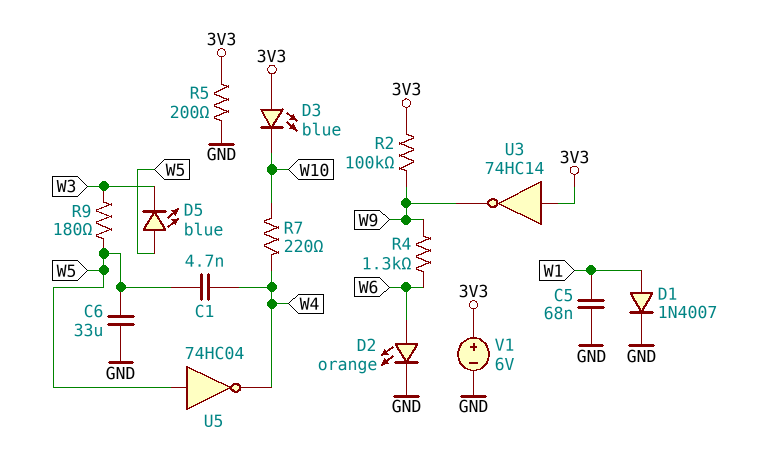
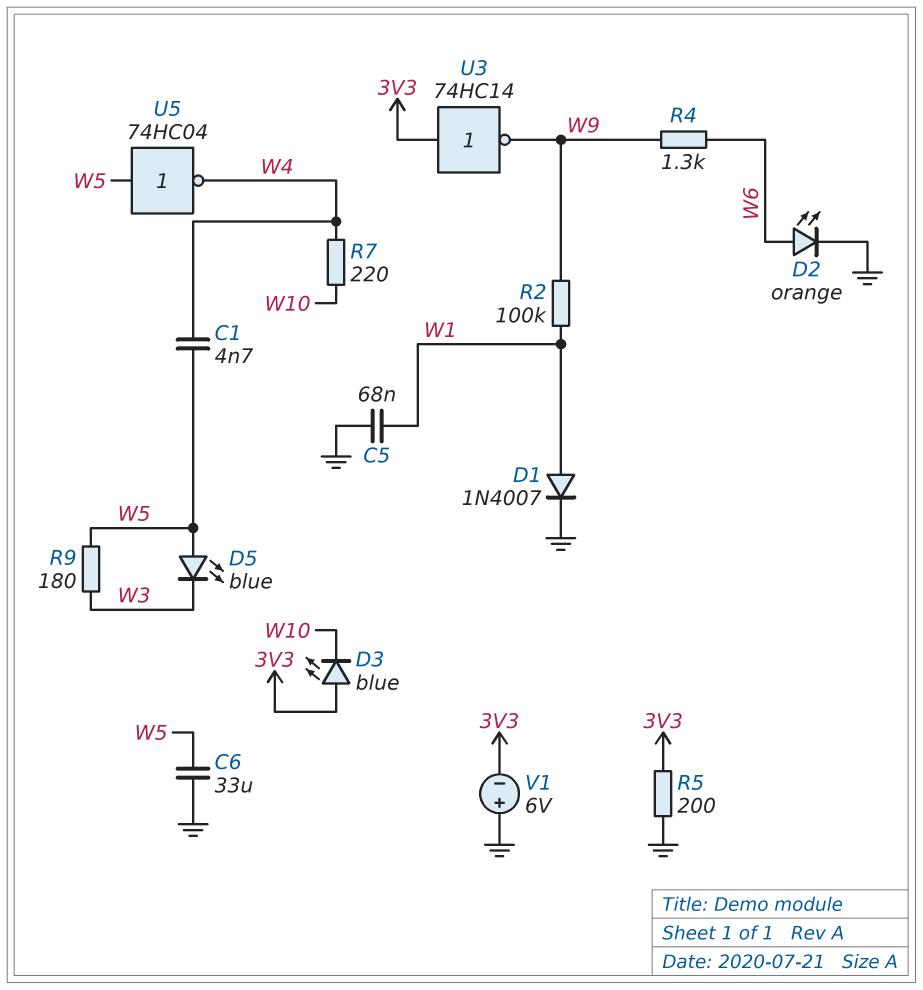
R2: 100k (3V3, W9) -> 100k (W1, W9)
V1: 6V (plus 3V3, minus GND) -> 6V (plus GND, minus 3V3)

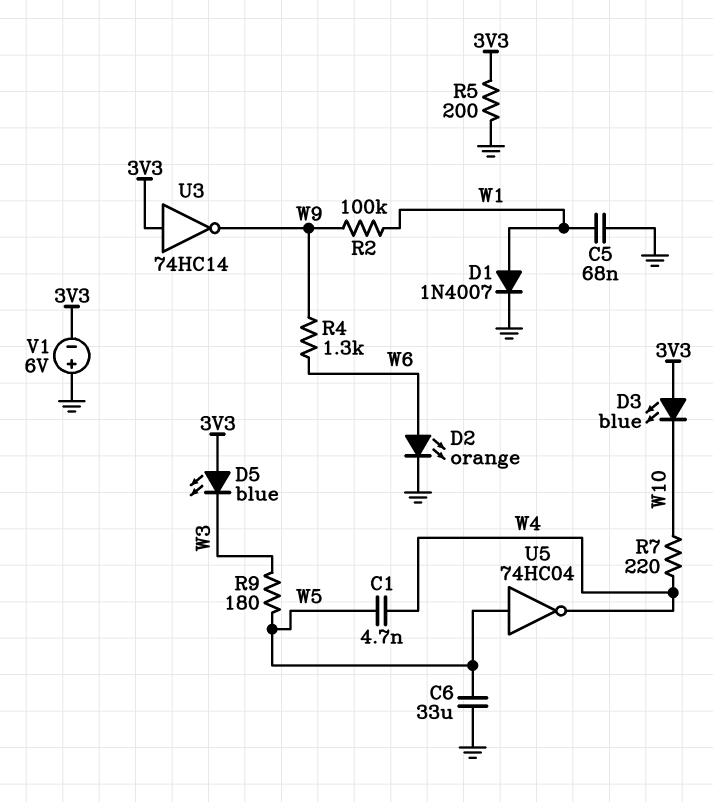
D5: LED blue (A W5, K W3) -> LED blue (A 3V3, K W3)

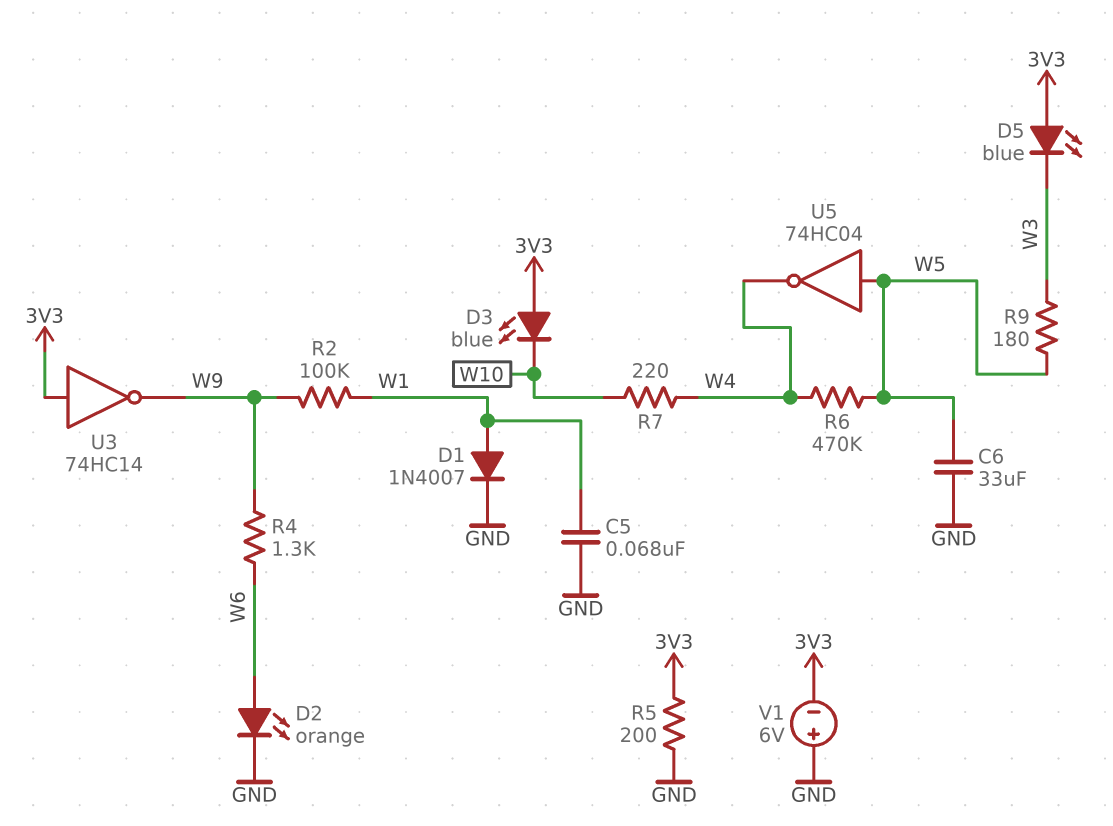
C1: 4.7nF (W4, W5) -> none
R6: none -> 470k (W4, W5)

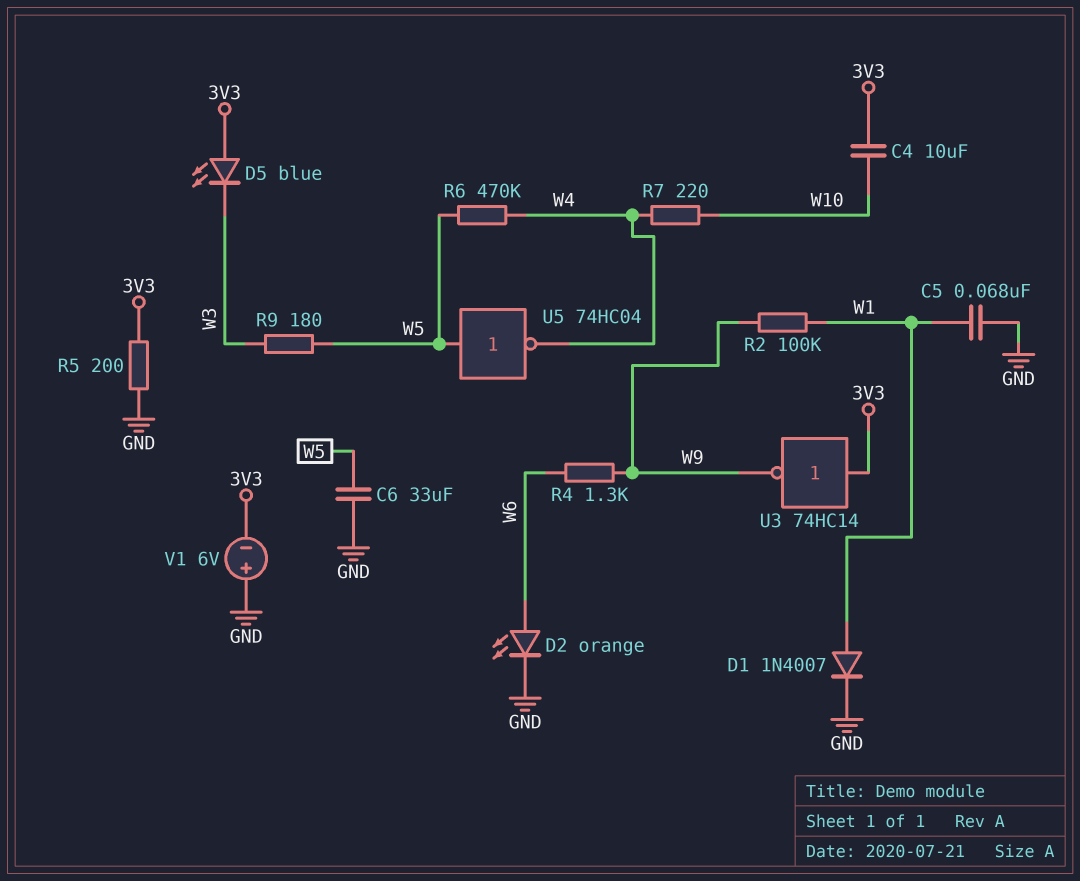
C4: none -> 10uF (3V3, W10)
D3: LED blue (A 3V3, K W10) -> none

